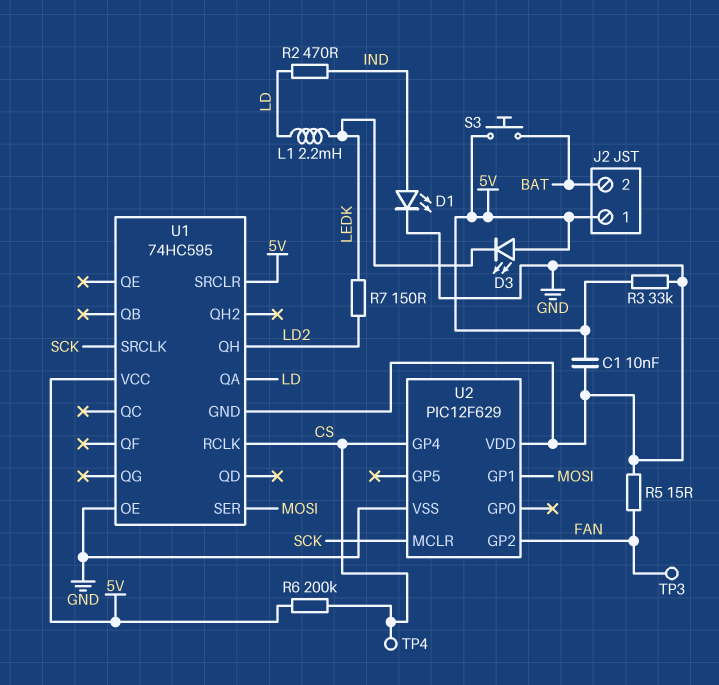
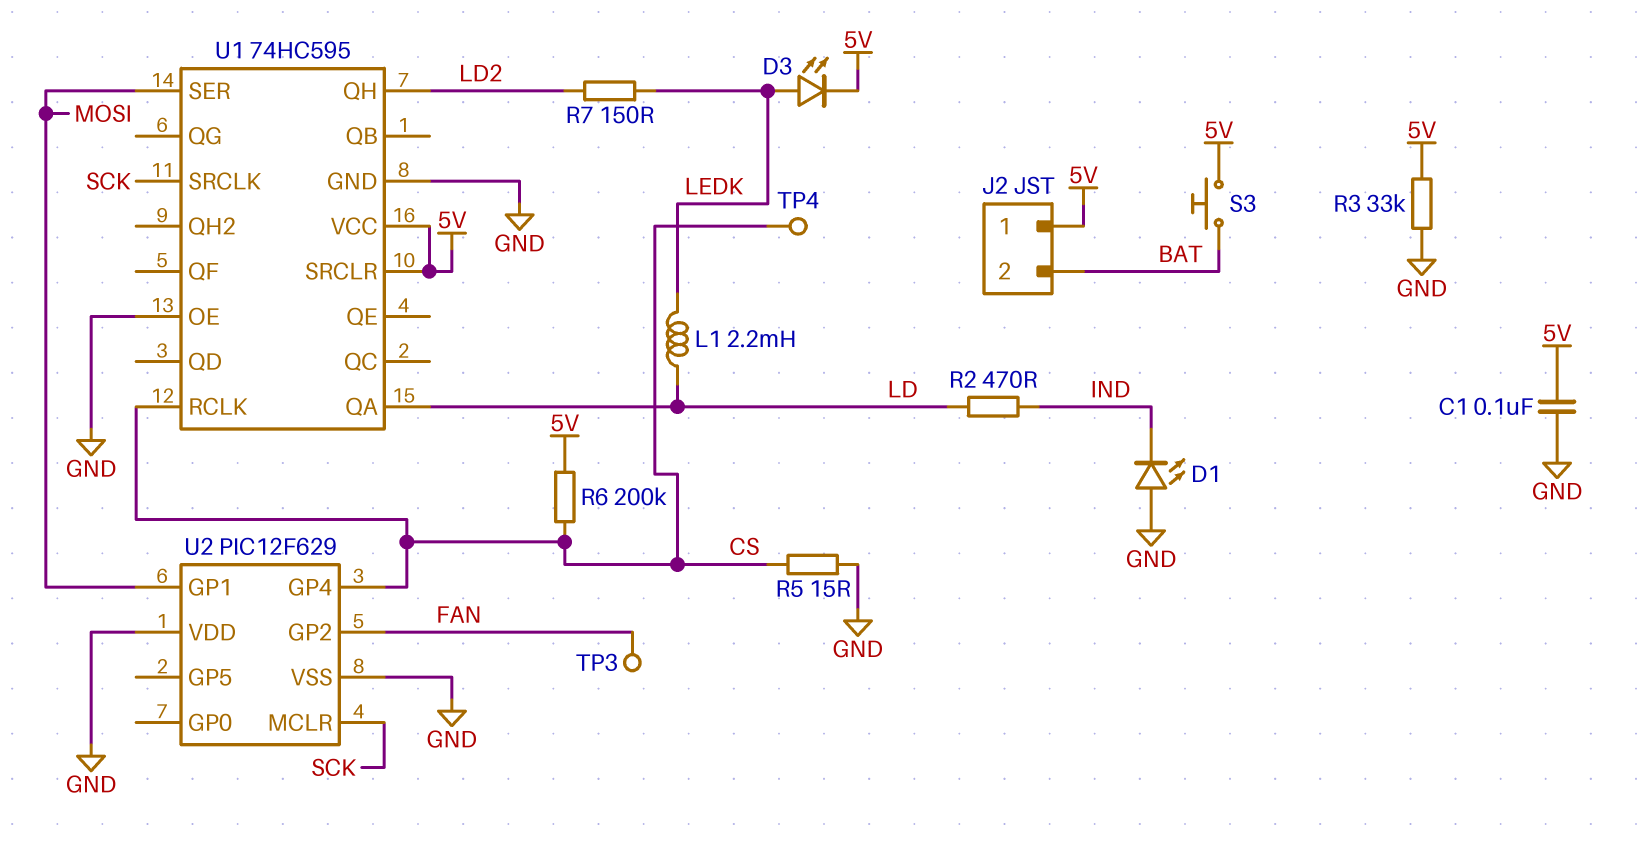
C1: 10nF (5V, GND) -> 100nF (5V, GND)
D1: LED (A IND, K GND) -> LED (A GND, K IND)
D3: LED (A 5V, K LEDK) -> LED (A LEDK, K 5V)
R5: 15 (FAN, GND) -> 15 (CS, GND)

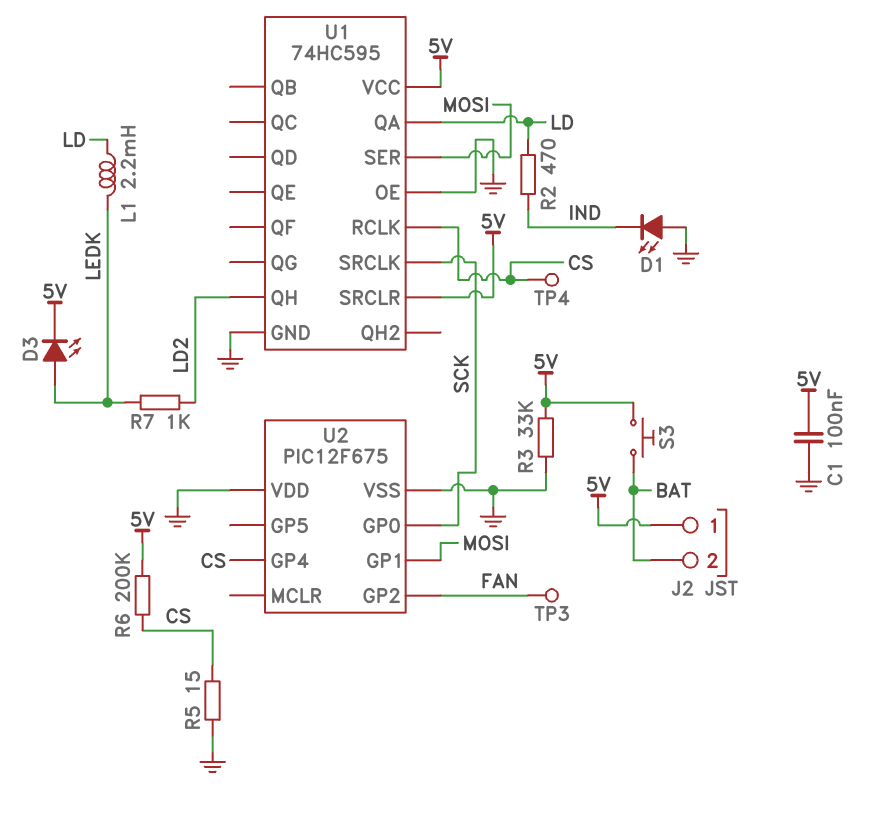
R7: 150 (LD2, LEDK) -> 1k (LD2, LEDK)
U2: PIC12F629 -> PIC12F675
U2 pin GP0: none -> SCK
U2 pin MCLR: SCK -> none

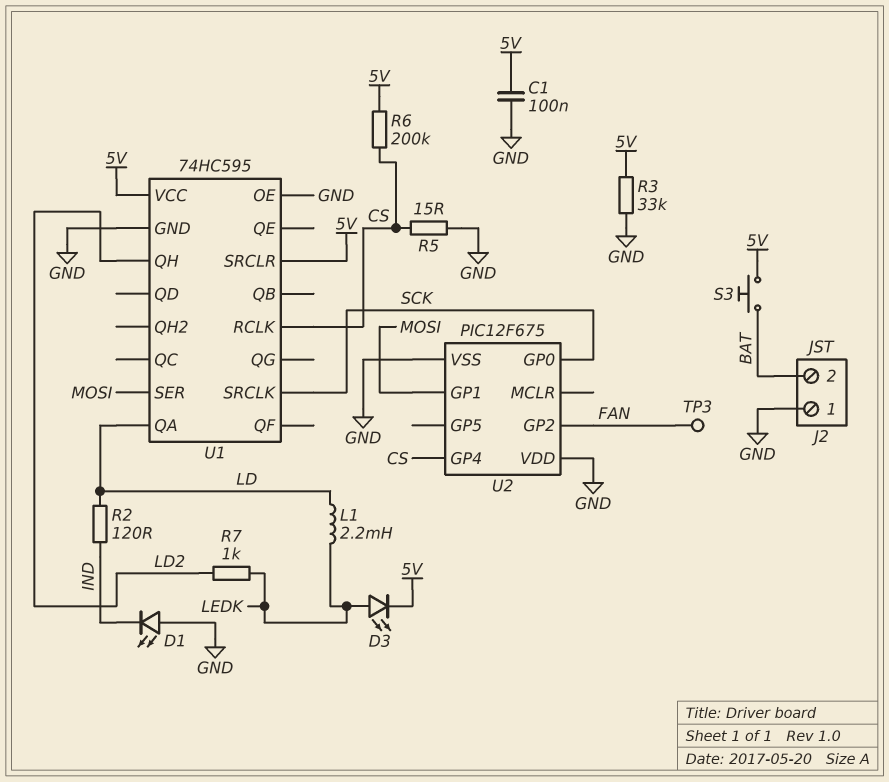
J2 pin 1: 5V -> GND
R2: 470 (IND, LD) -> 120 (IND, LD)
TP4: test point (CS) -> none

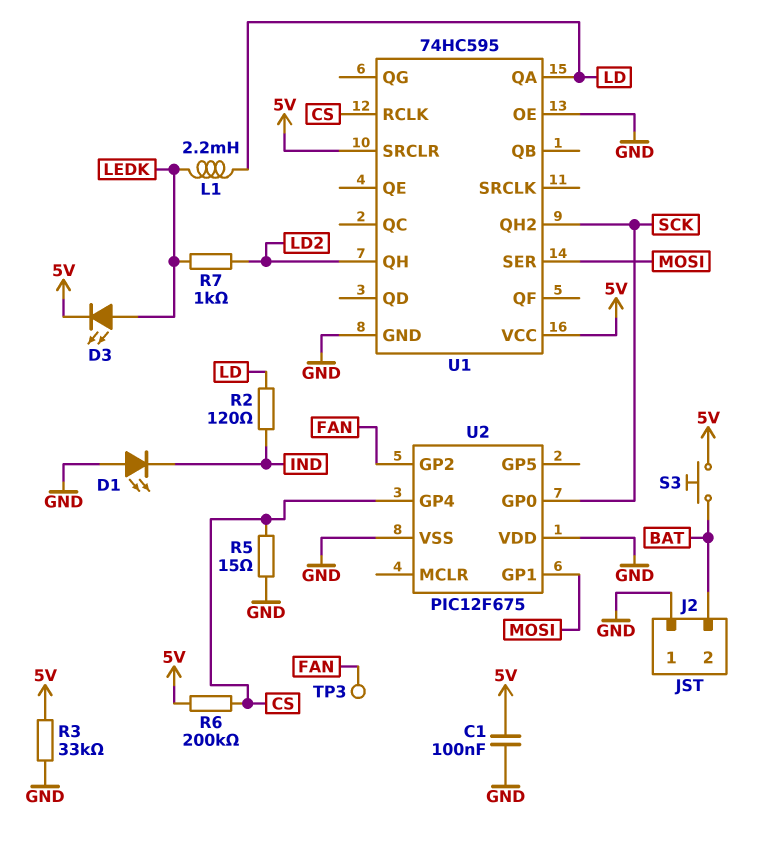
U1 pin QH2: none -> SCK
U1 pin SRCLK: SCK -> none

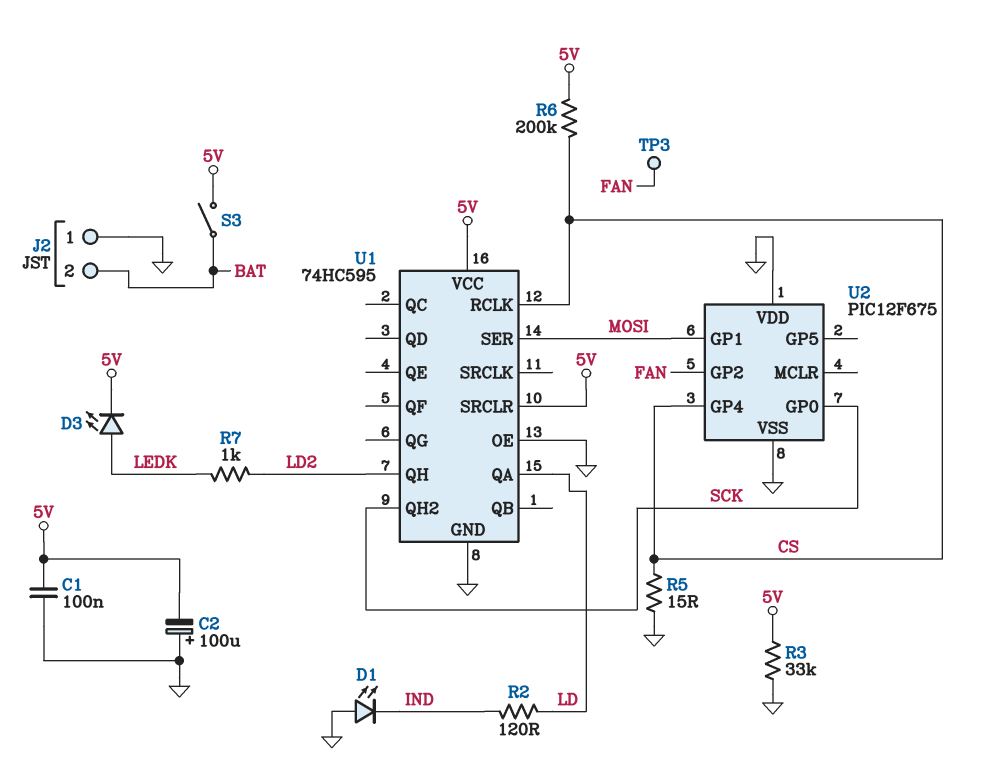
C2: none -> 100uF (plus GND, minus 5V)
L1: 2.2mH (LD, LEDK) -> none
S3: button (5V, BAT) -> switch (5V, BAT)

